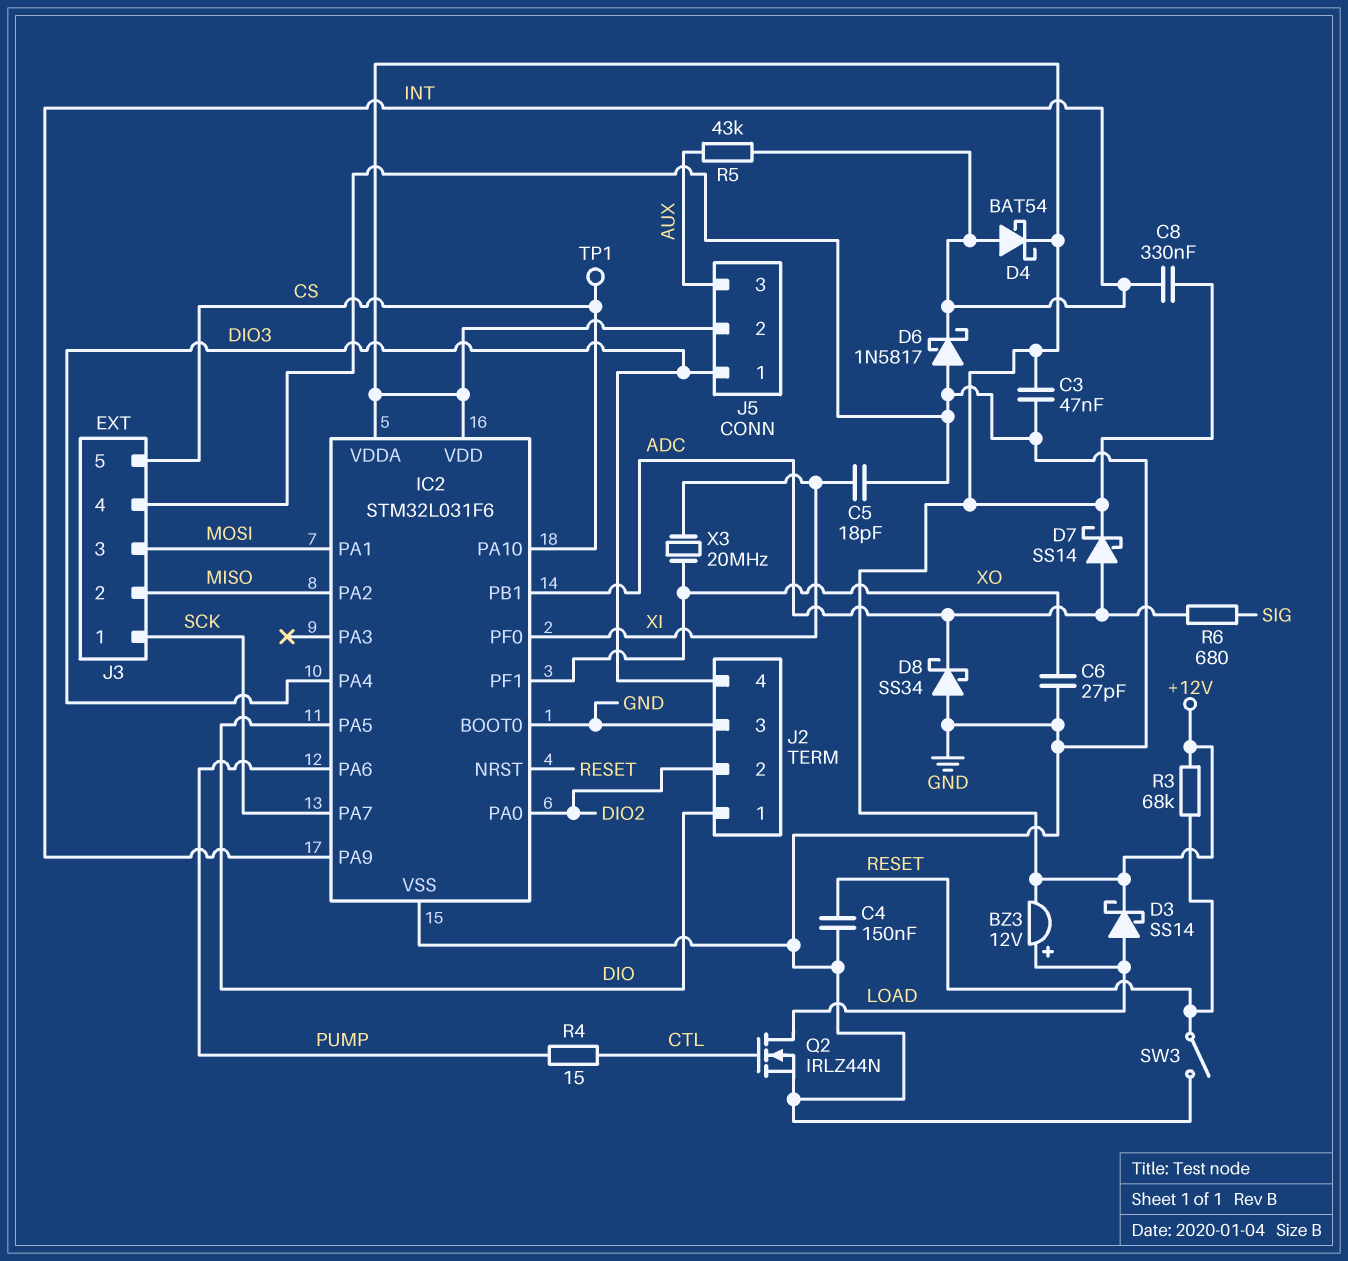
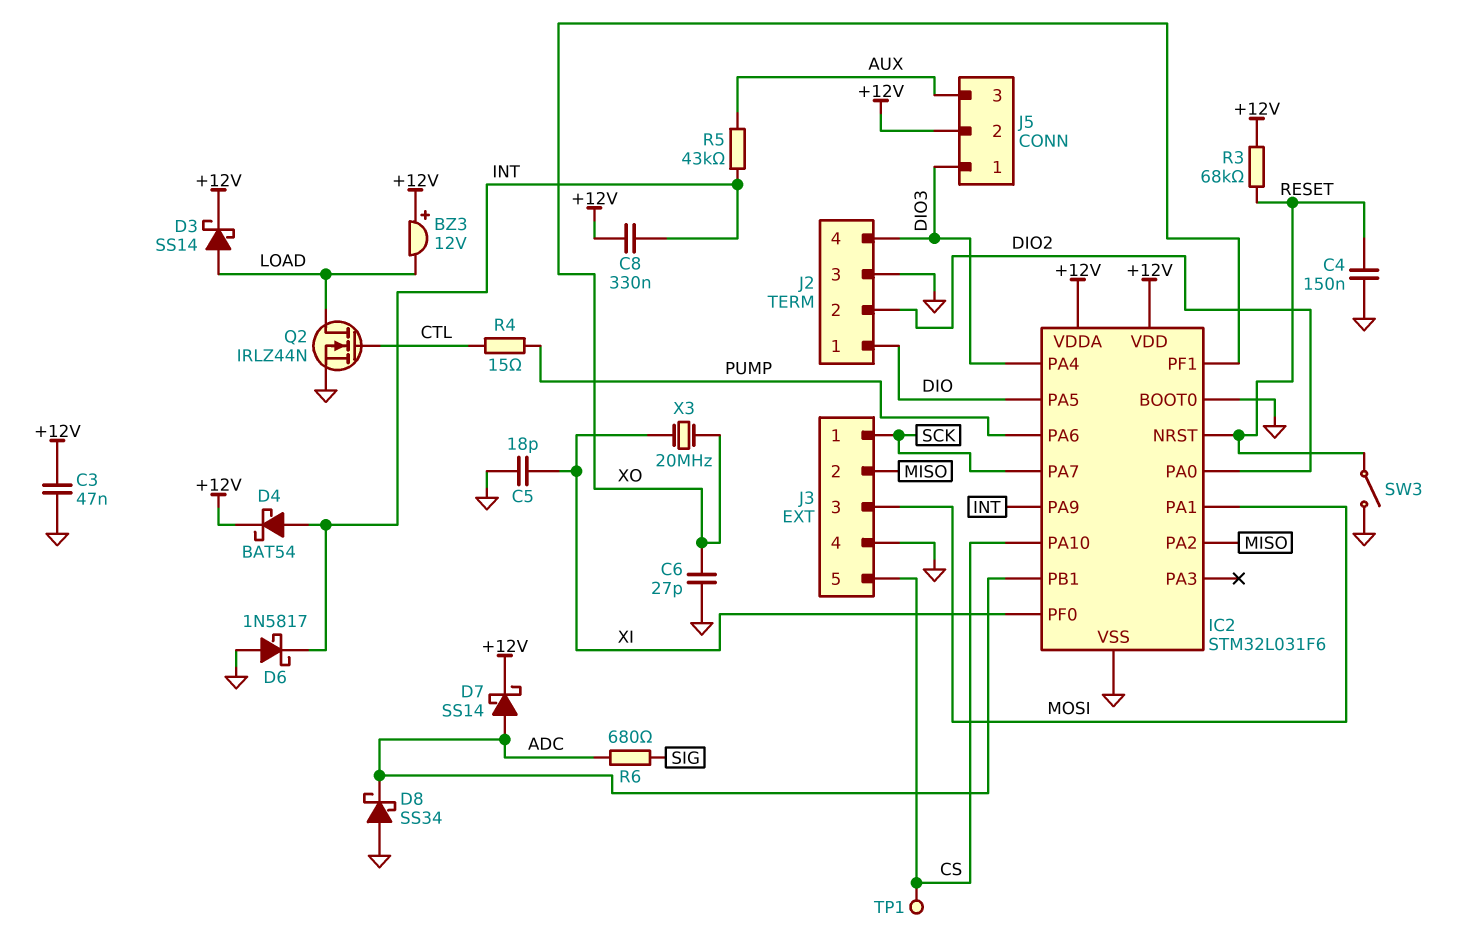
BZ3: buzzer 12V (plus LOAD, minus +12V) -> buzzer 12V (plus +12V, minus LOAD)

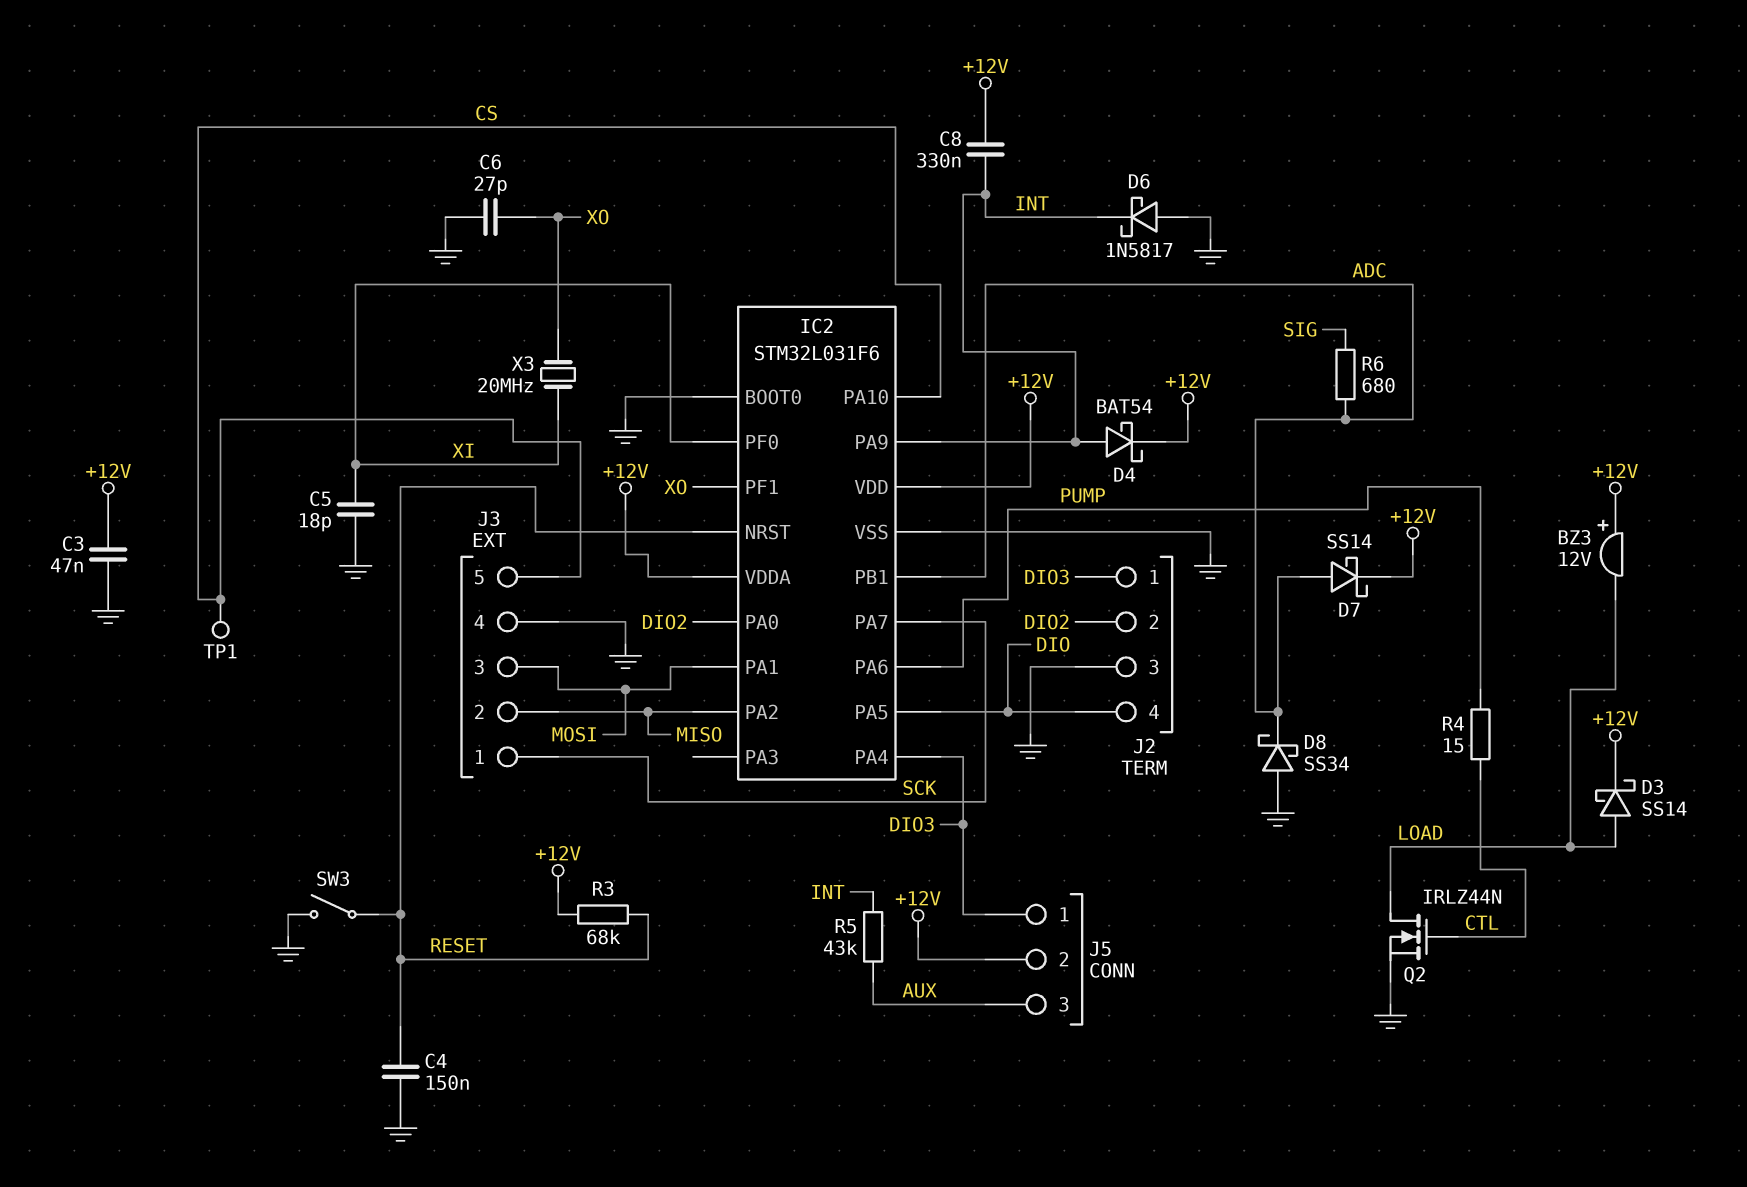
J2 pin 1: DIO -> DIO3
J2 pin 4: DIO3 -> DIO

